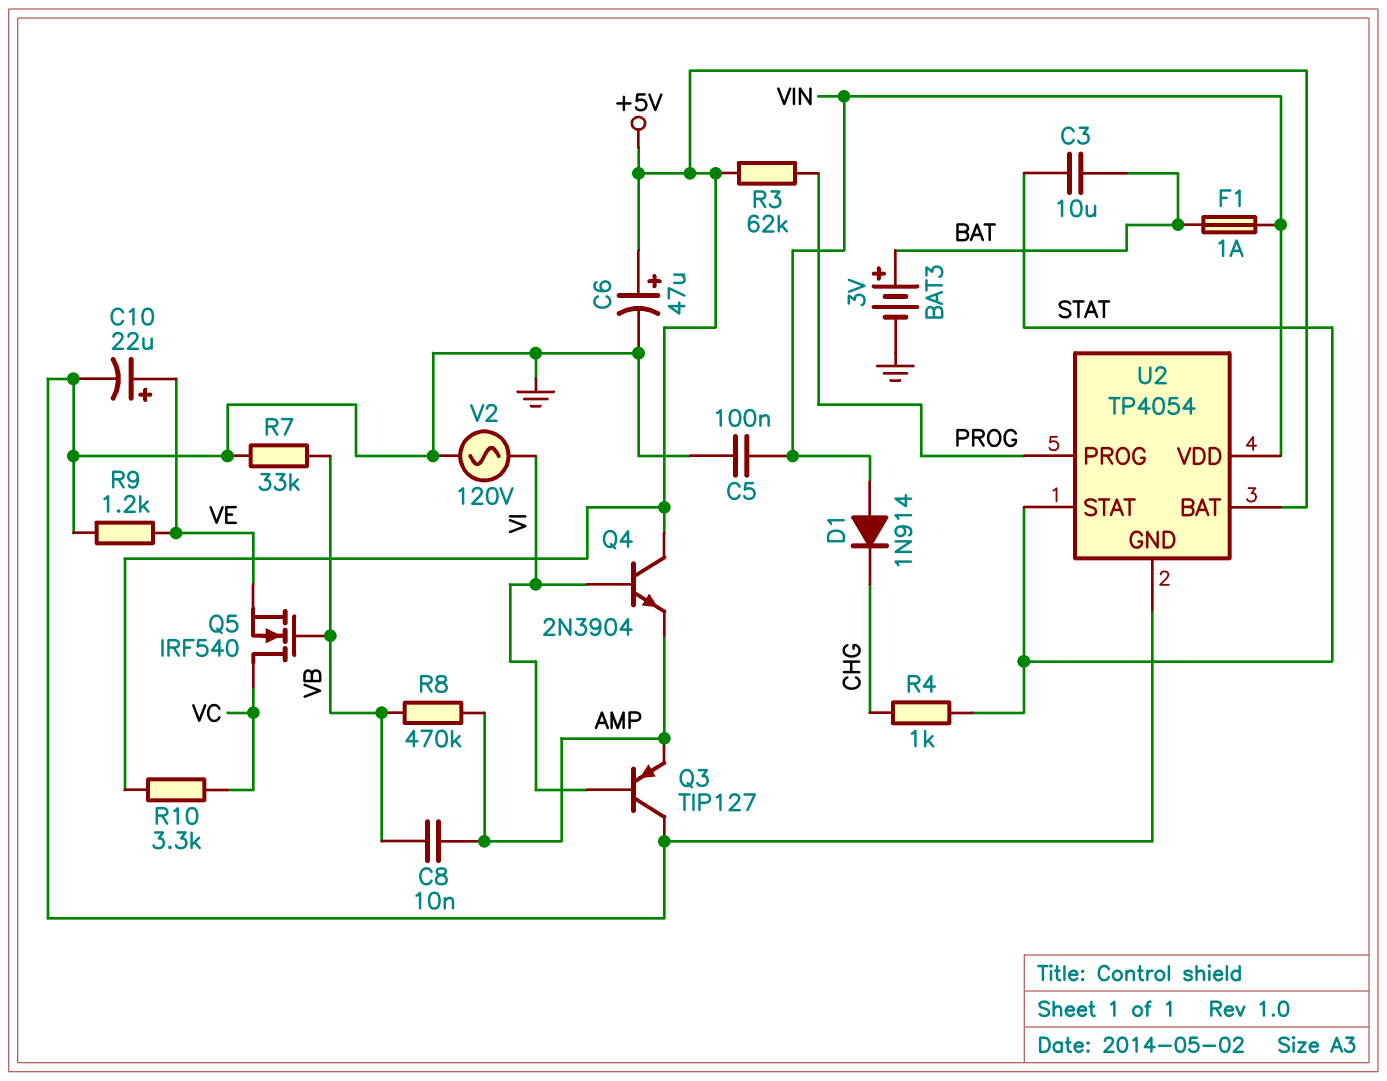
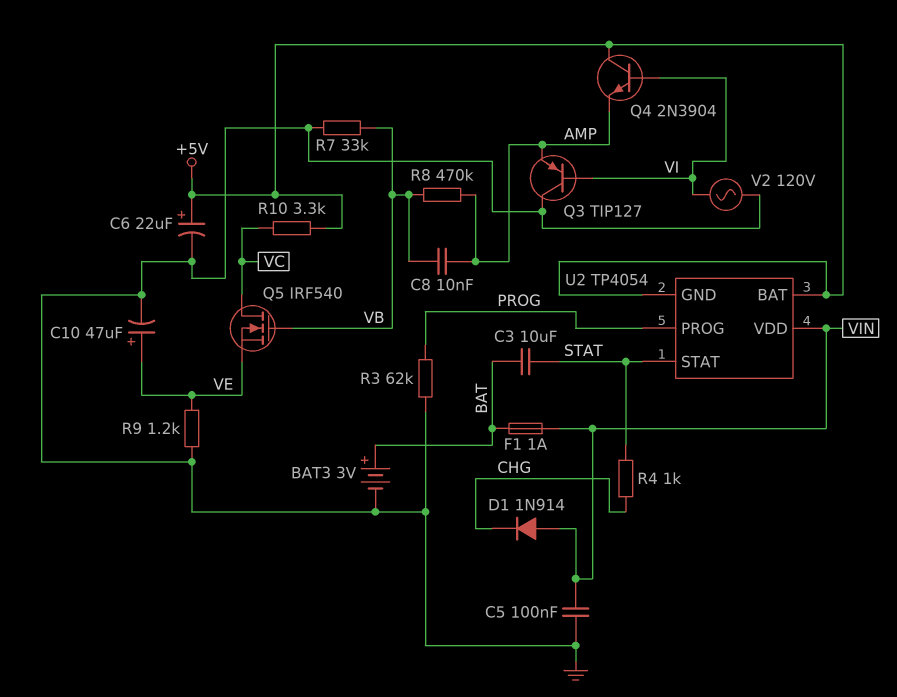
C6: 47uF (plus +5V, minus GND) -> 22uF (plus +5V, minus GND)
C10: 22uF (plus VE, minus GND) -> 47uF (plus VE, minus GND)
R3: 62k (+5V, PROG) -> 62k (GND, PROG)
U2 pin GND: GND -> +5V

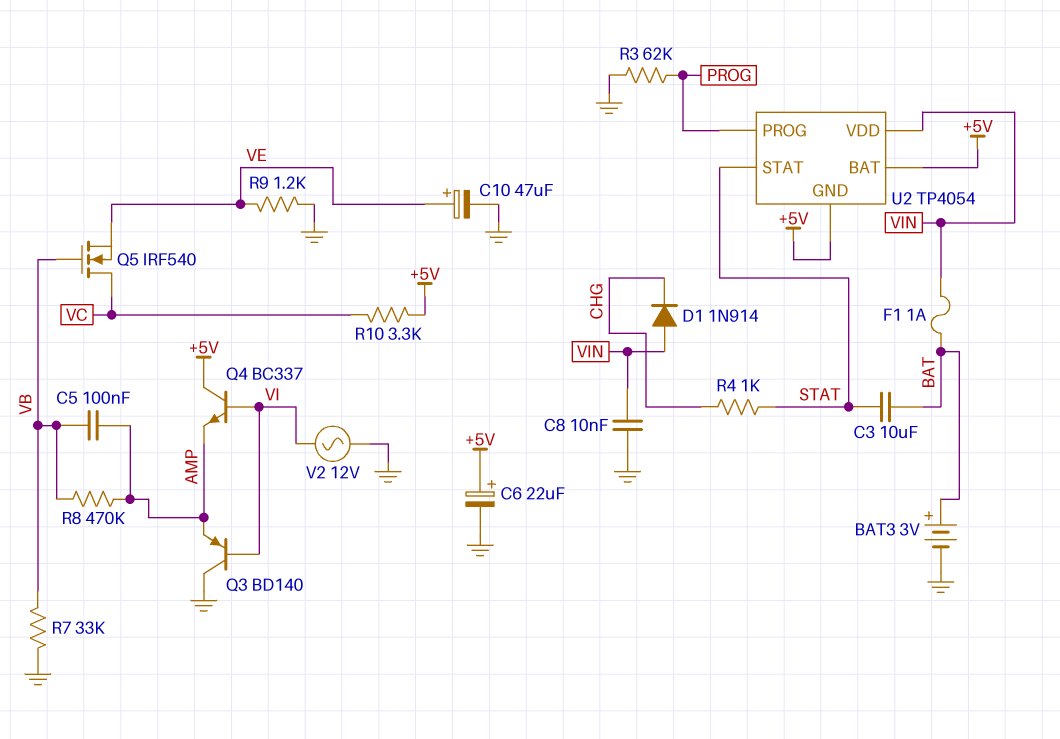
C5: 100nF (GND, VIN) -> 100nF (AMP, VB)
C8: 10nF (AMP, VB) -> 10nF (GND, VIN)
Q3: PNP TIP127 (B VI, C GND, E AMP) -> PNP BD140 (B VI, C GND, E AMP)
Q4: NPN 2N3904 (B VI, C +5V, E AMP) -> NPN BC337 (B VI, C +5V, E AMP)
V2: AC 120V (GND, VI) -> AC 12V (GND, VI)

